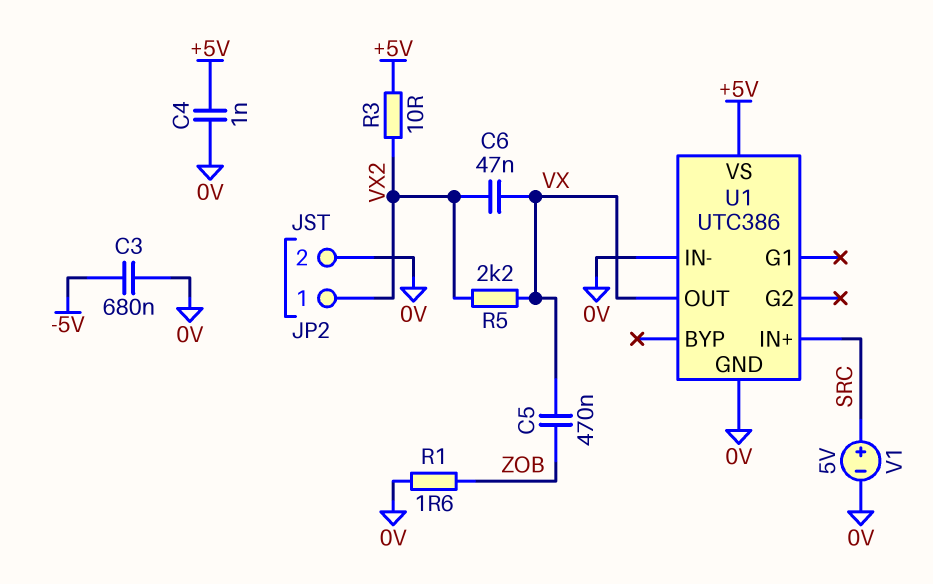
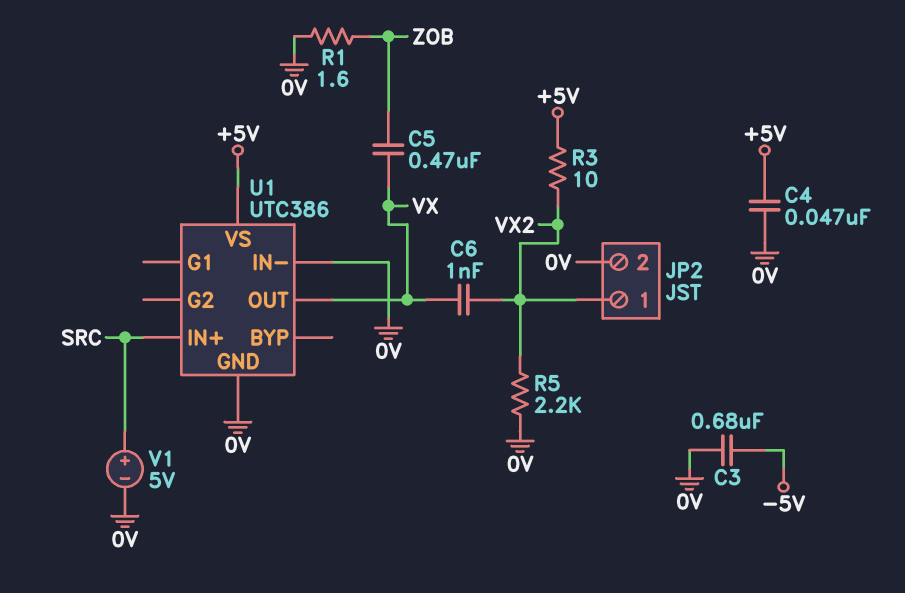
C4: 1nF (+5V, 0V) -> 47nF (+5V, 0V)
C6: 47nF (VX, VX2) -> 1nF (VX, VX2)
R5: 2.2k (VX, VX2) -> 2.2k (0V, VX2)

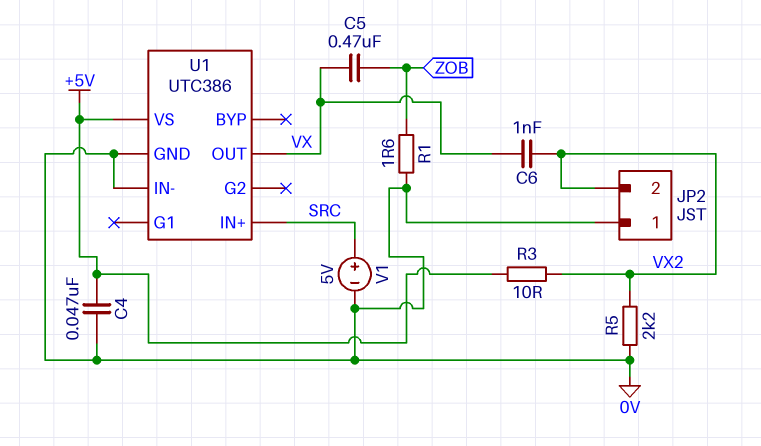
C3: 680nF (-5V, 0V) -> none
JP2 pin 1: VX2 -> 0V
JP2 pin 2: 0V -> VX2

